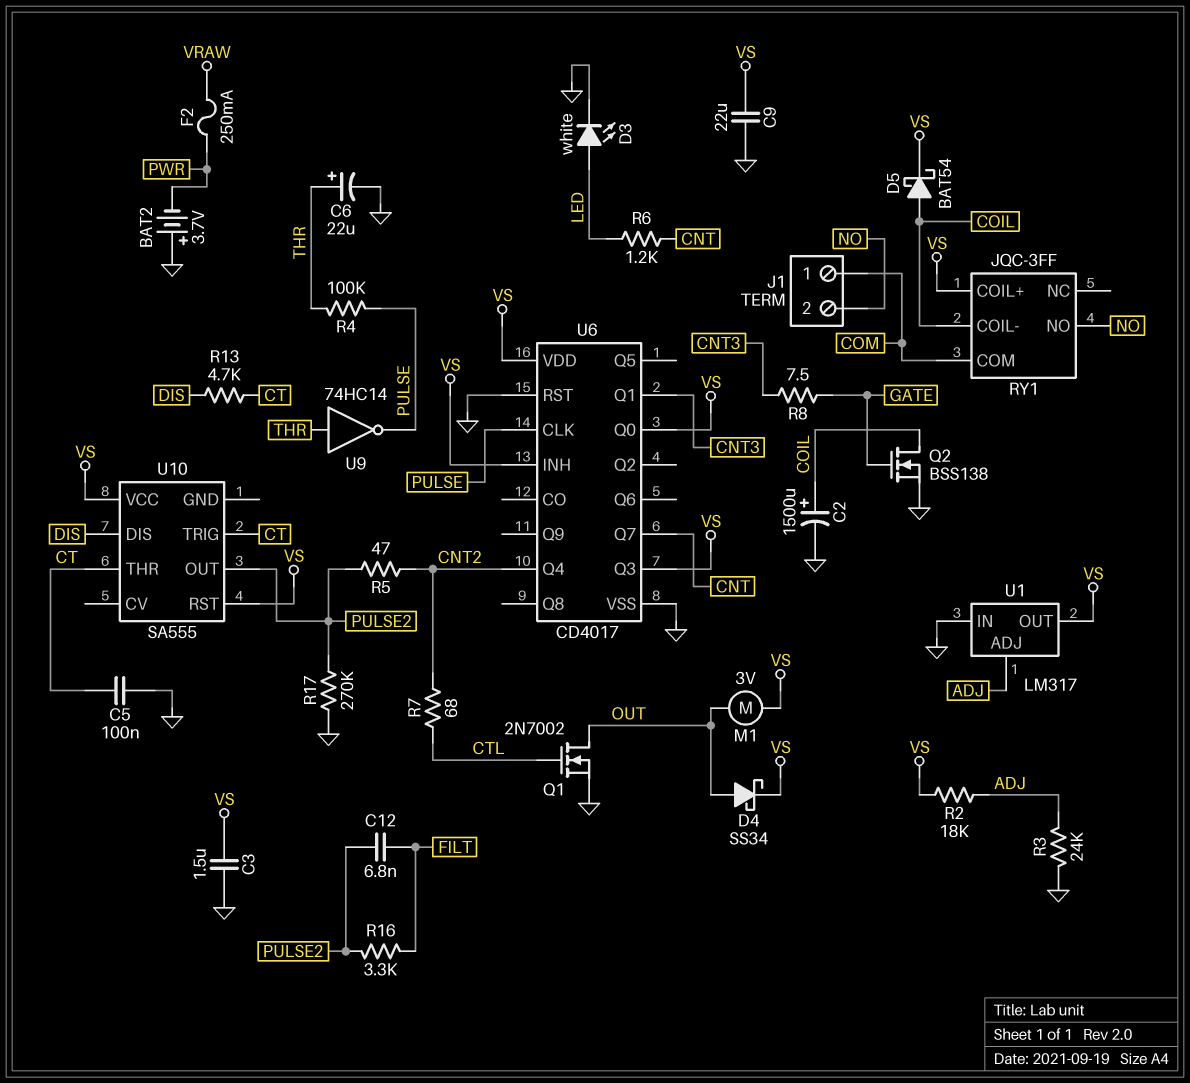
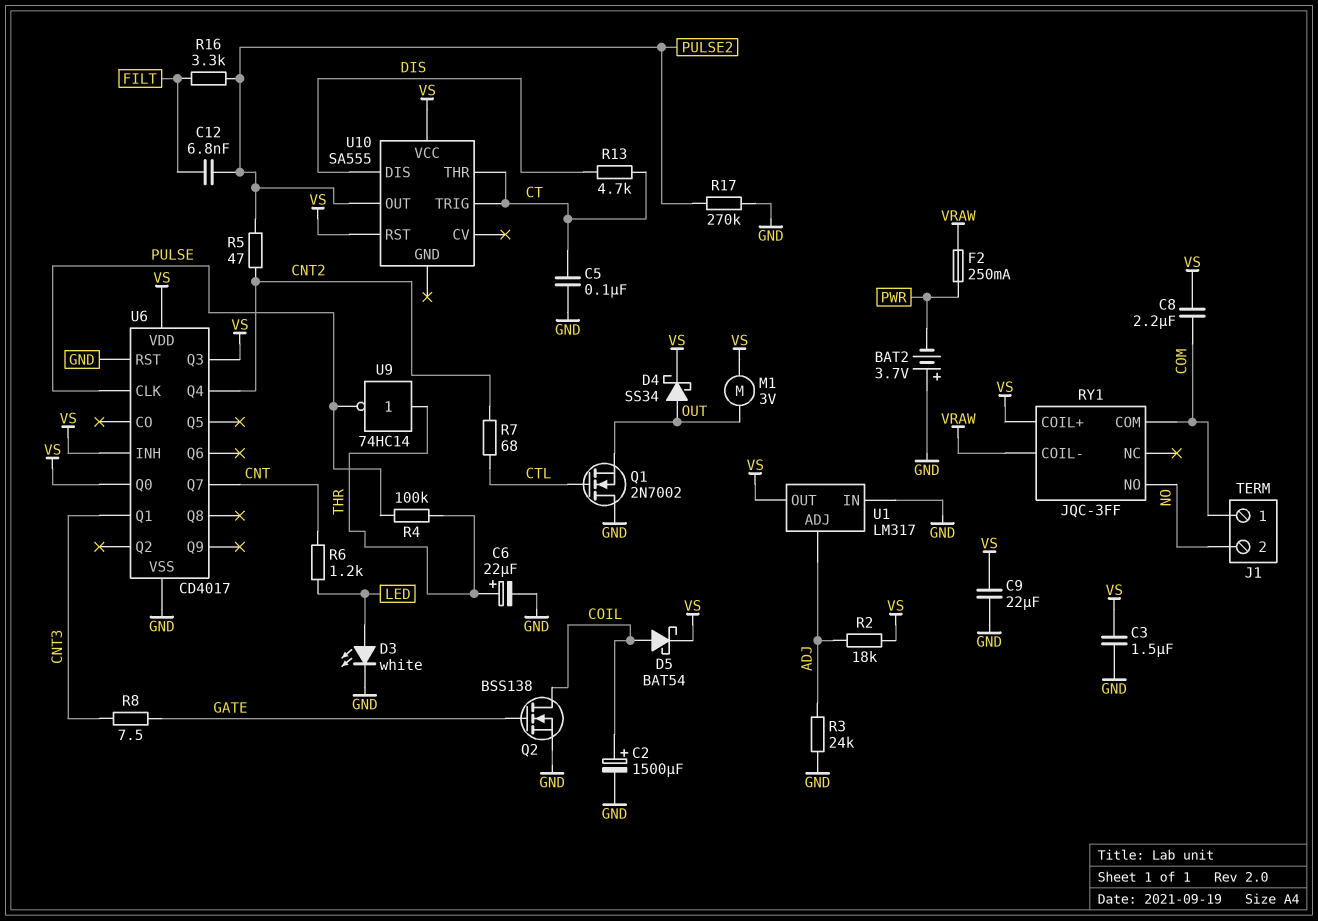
C8: none -> 2.2uF (COM, VS)
Q1: NMOS 2N7002 (G CTL, D OUT, S GND) -> NMOS 2N7002 (G CTL, D GND, S OUT)
RY1 pin COIL-: COIL -> VRAW

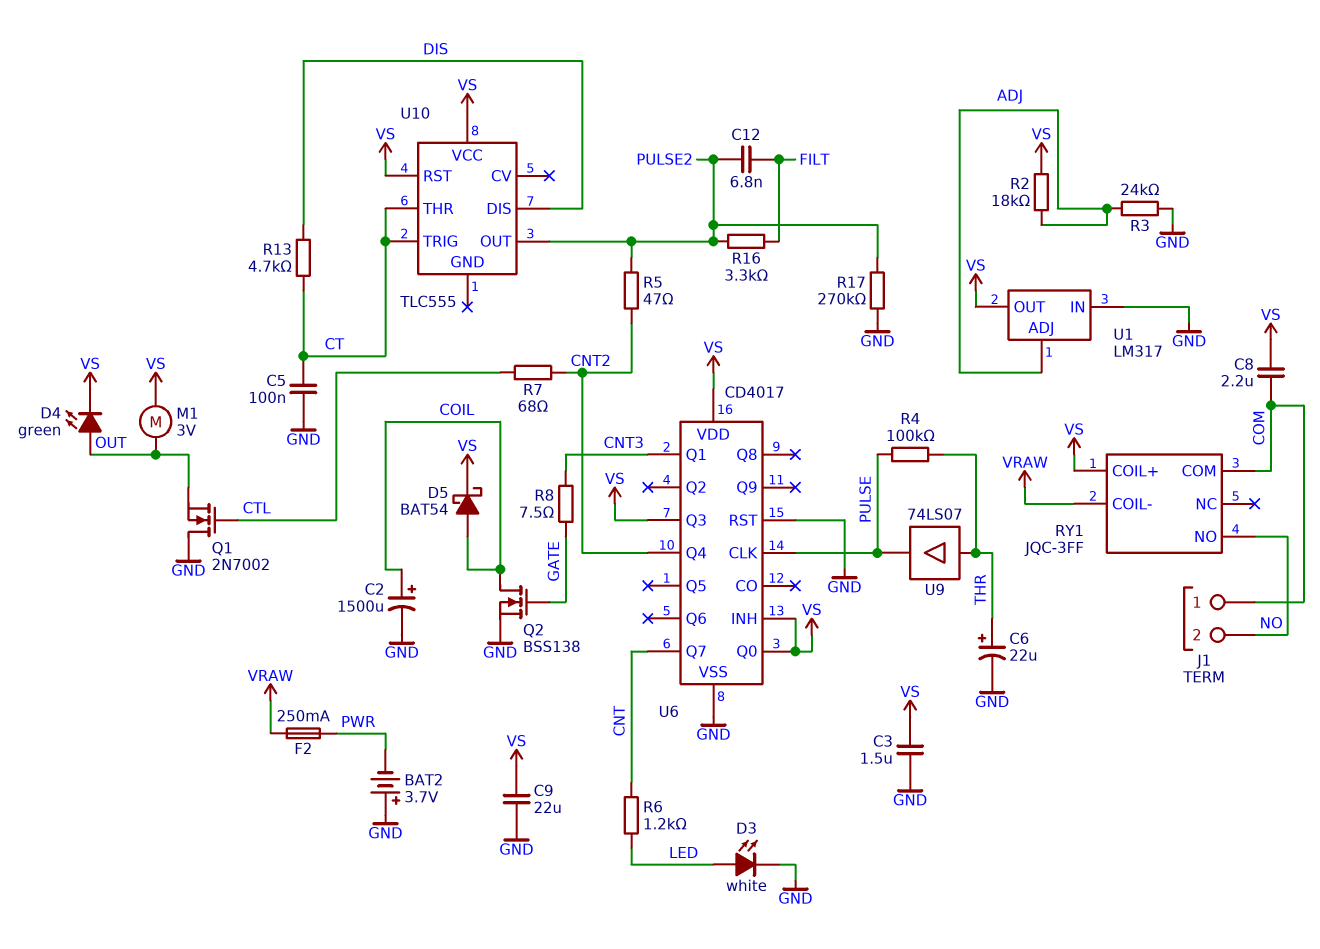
D4: schottky SS34 (A OUT, K VS) -> LED green (A OUT, K VS)
U9: NOT 74HC14 (in THR, out PULSE) -> buffer 74LS07 (in THR, out PULSE)
U10: SA555 -> TLC555

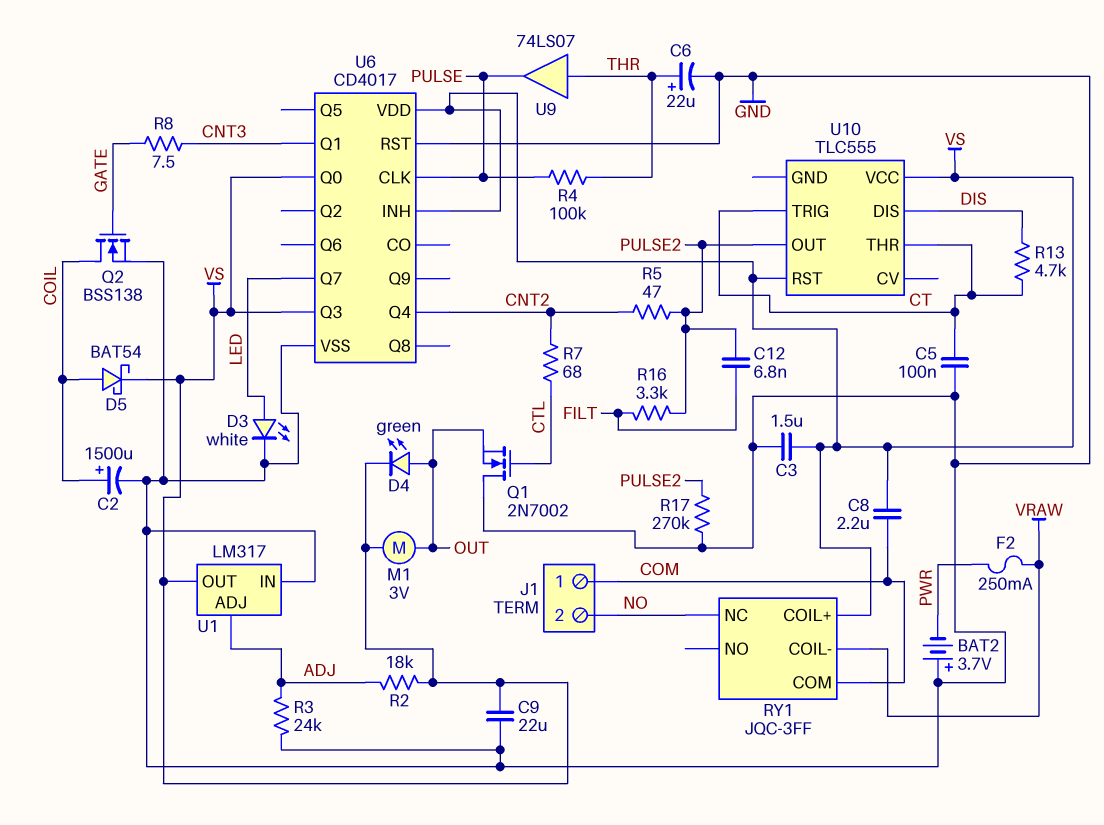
R6: 1.2k (CNT, LED) -> none
RY1 pin NC: none -> NO
RY1 pin NO: NO -> none
U6 pin Q7: CNT -> LED

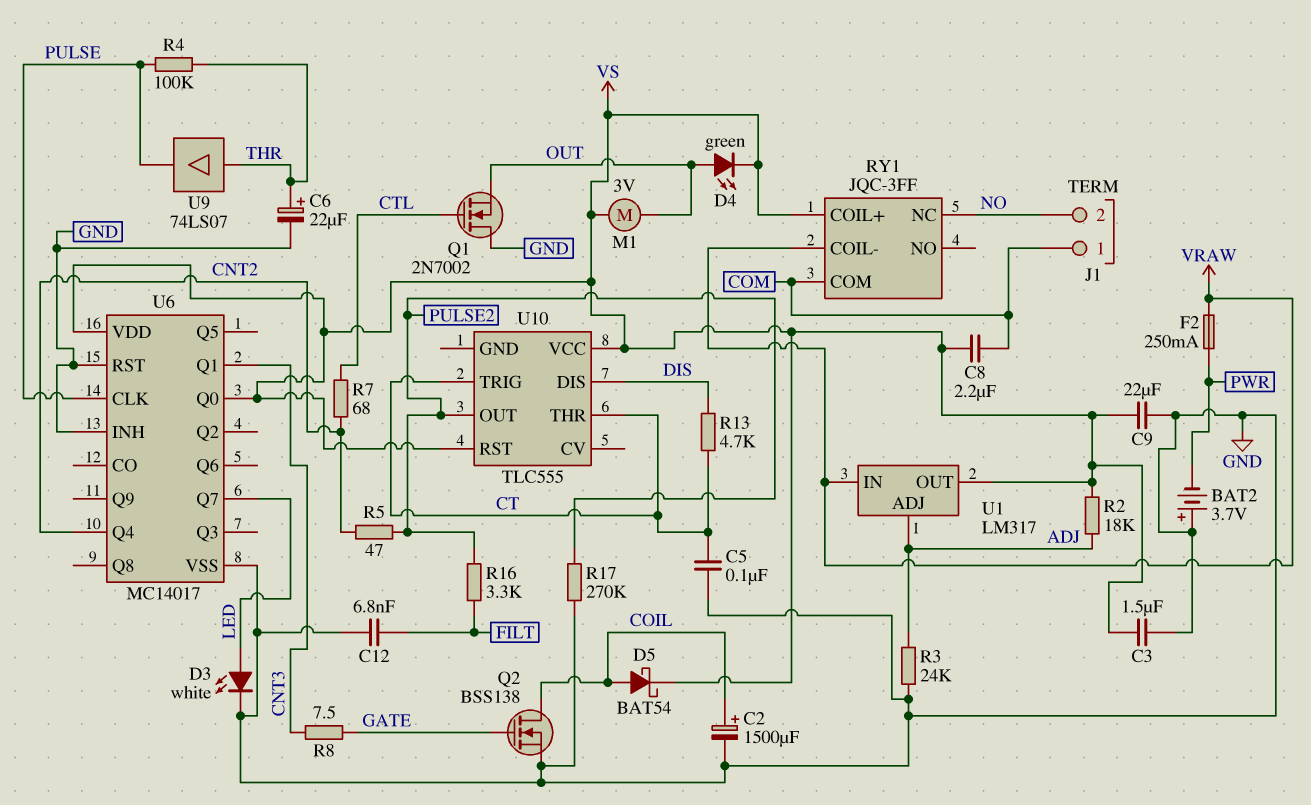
C12: 6.8nF (FILT, PULSE2) -> 6.8nF (FILT, GND)
U1 pin IN: GND -> VRAW
U6: CD4017 -> MC14017
U6 pin INH: VS -> GND
U6 pin Q3: VS -> none

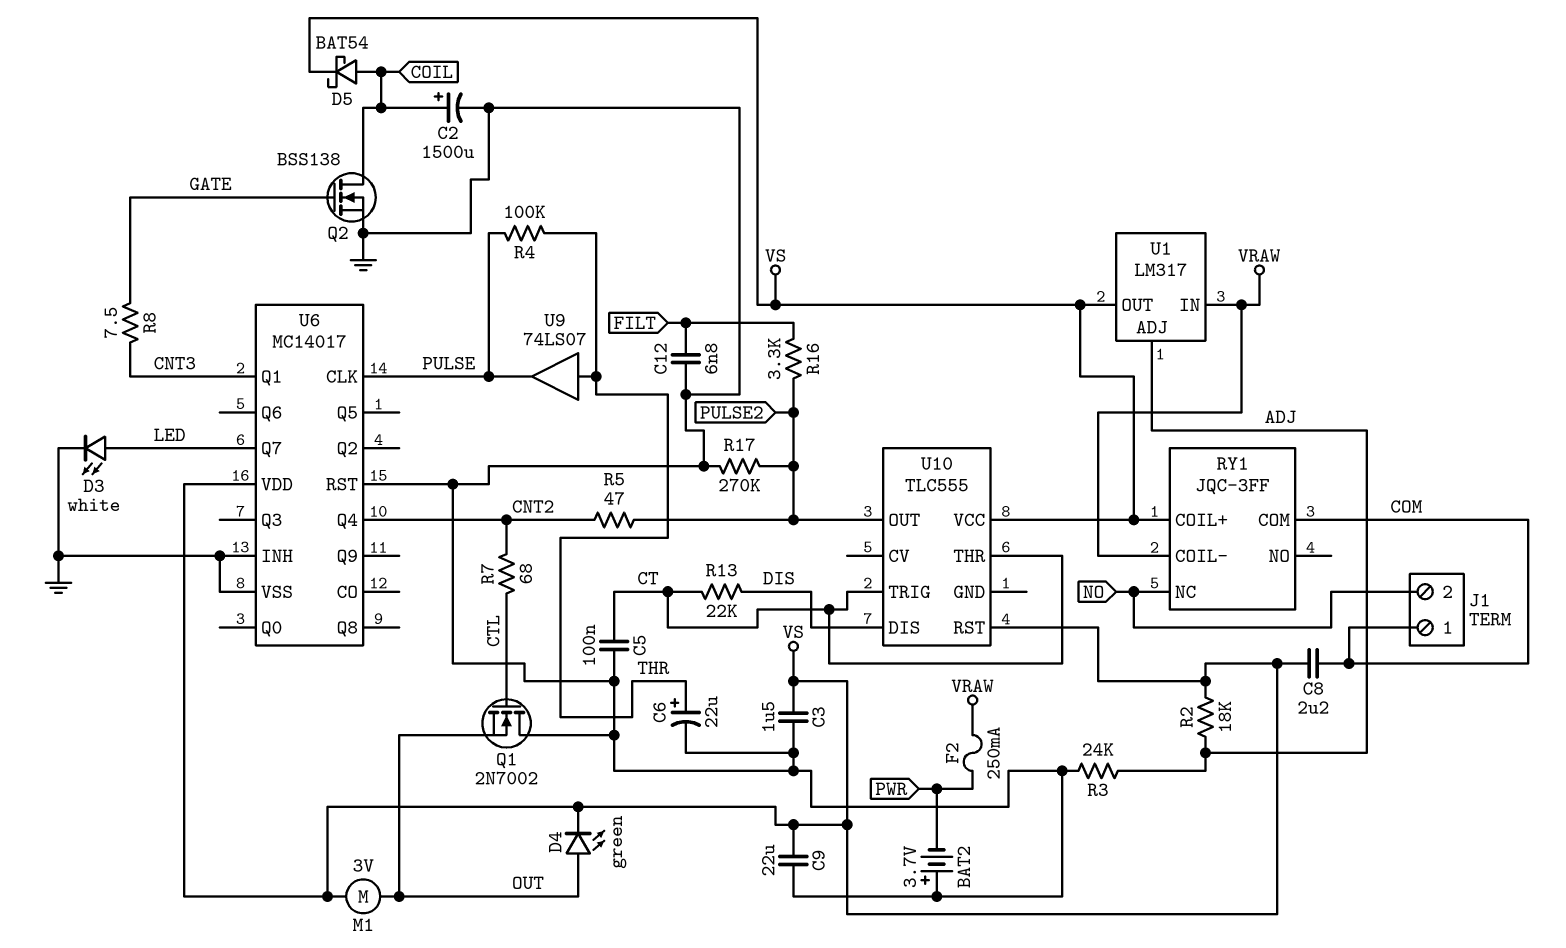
R13: 4.7k (CT, DIS) -> 22k (CT, DIS)
U6 pin Q0: VS -> none

